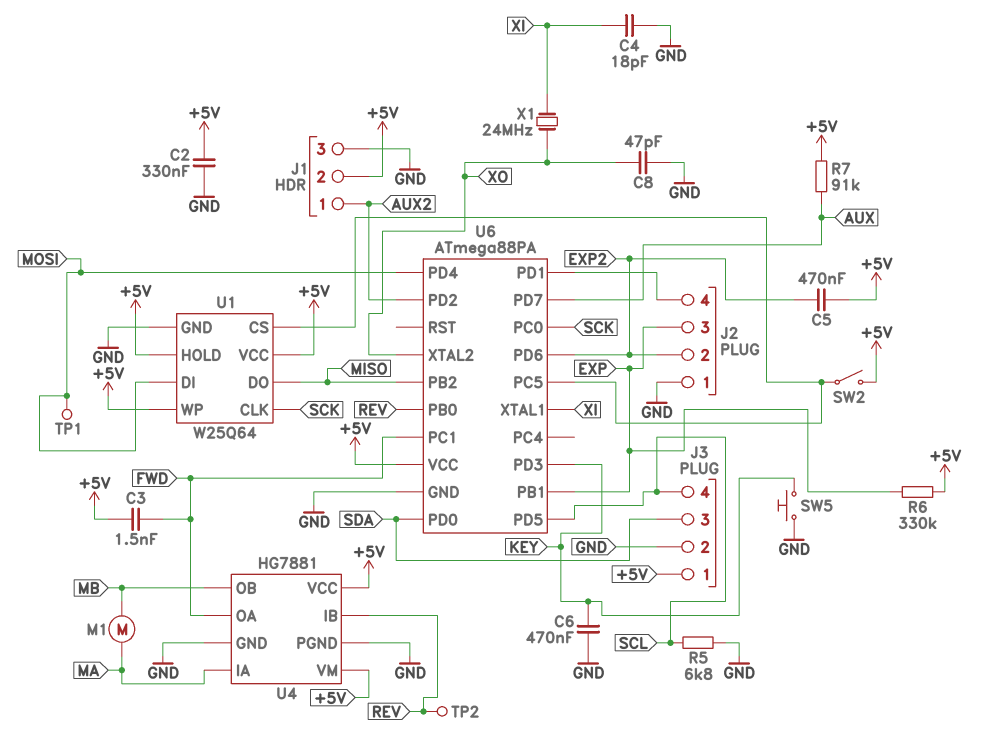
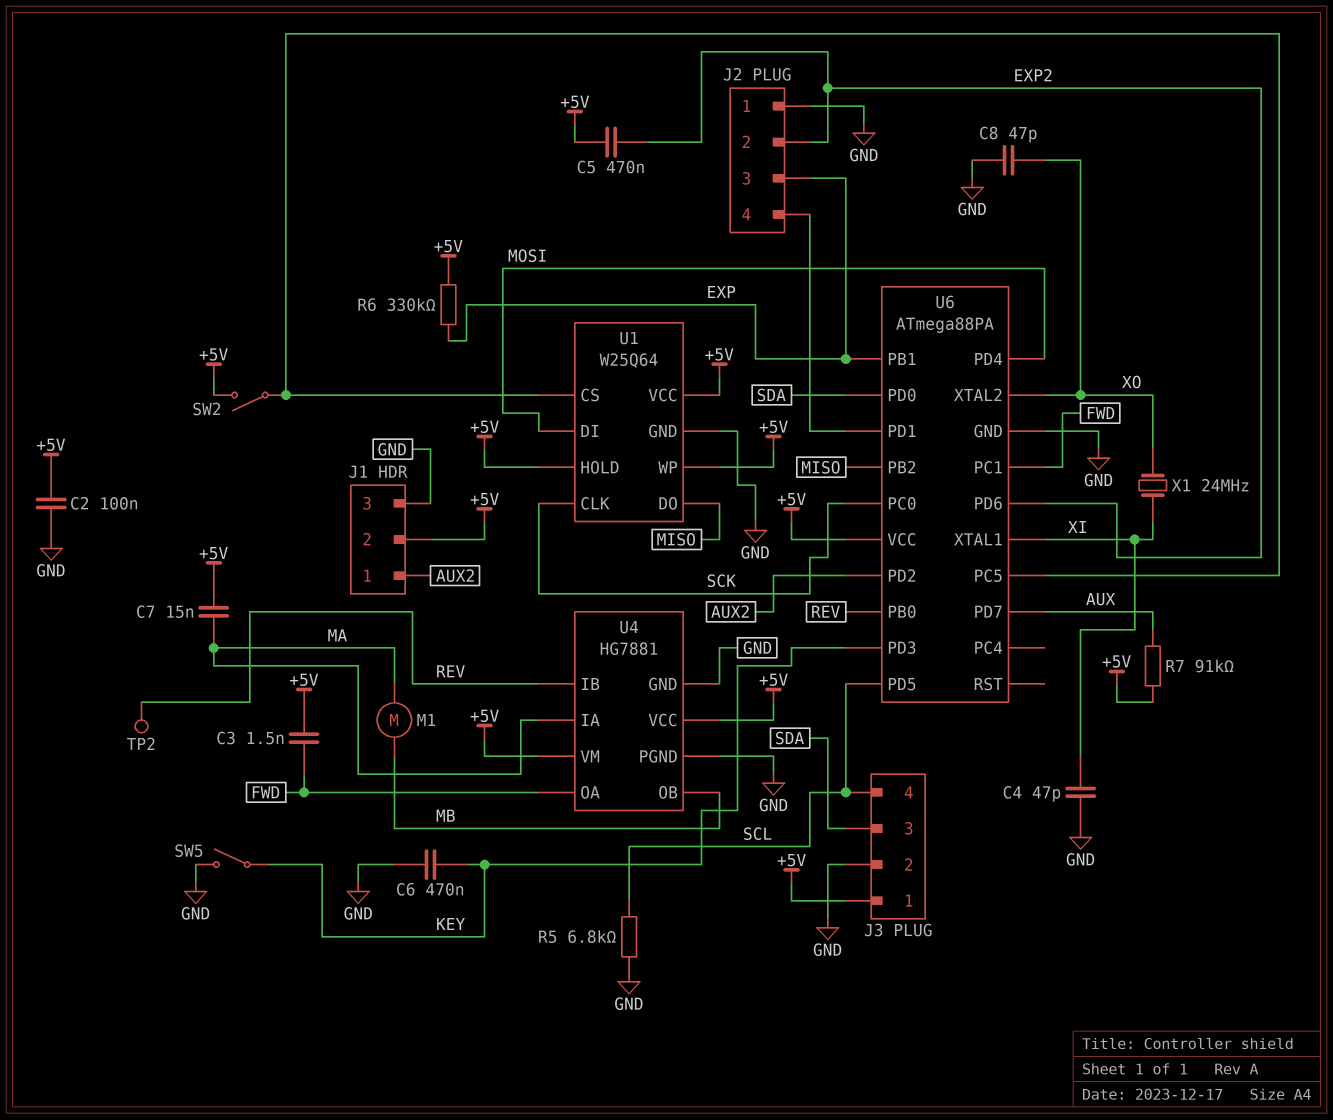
C2: 330nF (+5V, GND) -> 100nF (+5V, GND)
C4: 18pF (GND, XI) -> 47pF (GND, XI)
C7: none -> 15nF (+5V, MA)
SW5: button (GND, KEY) -> switch (GND, KEY)
TP1: test point (MOSI) -> none

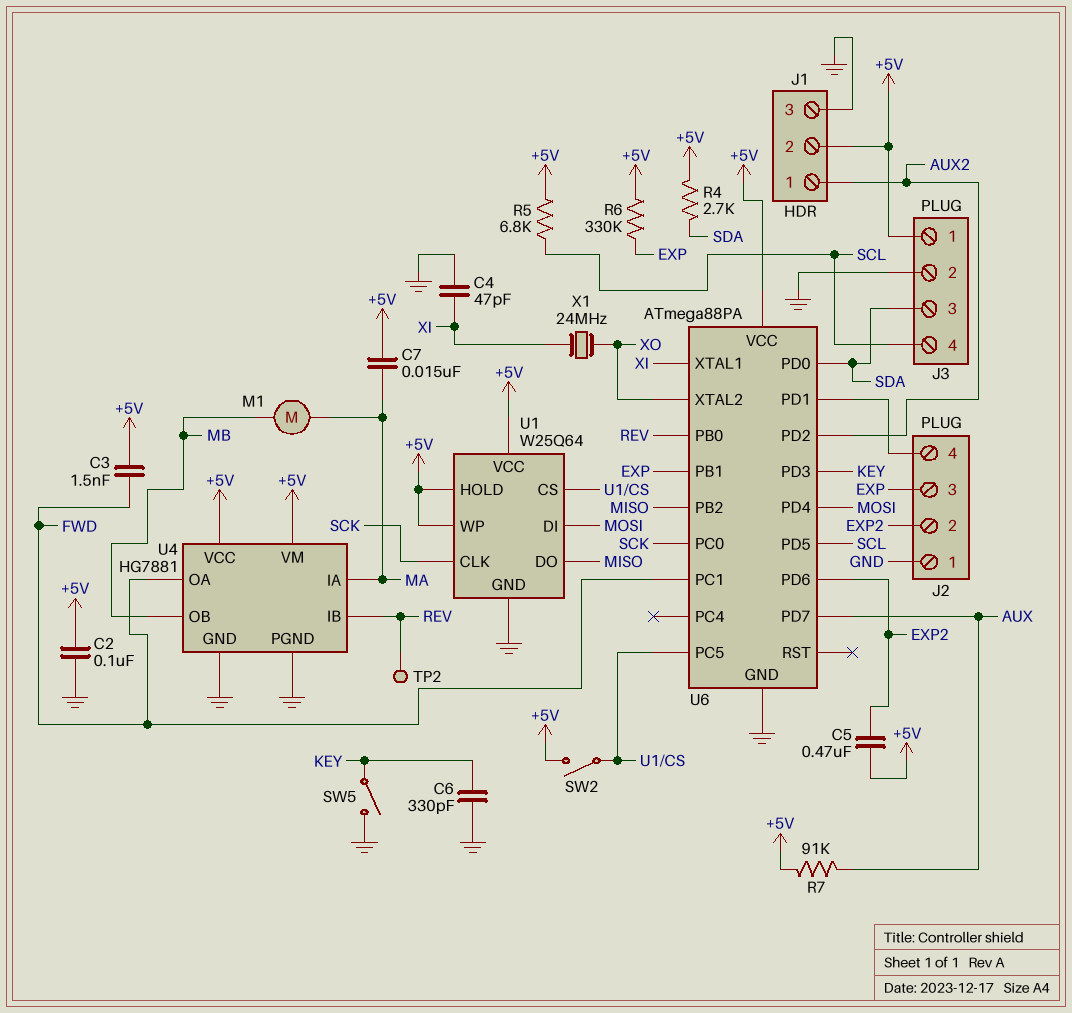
C6: 470nF (GND, KEY) -> 330pF (GND, KEY)
C8: 47pF (GND, XO) -> none
R4: none -> 2.7k (+5V, SDA)
R5: 6.8k (GND, SCL) -> 6.8k (+5V, SCL)

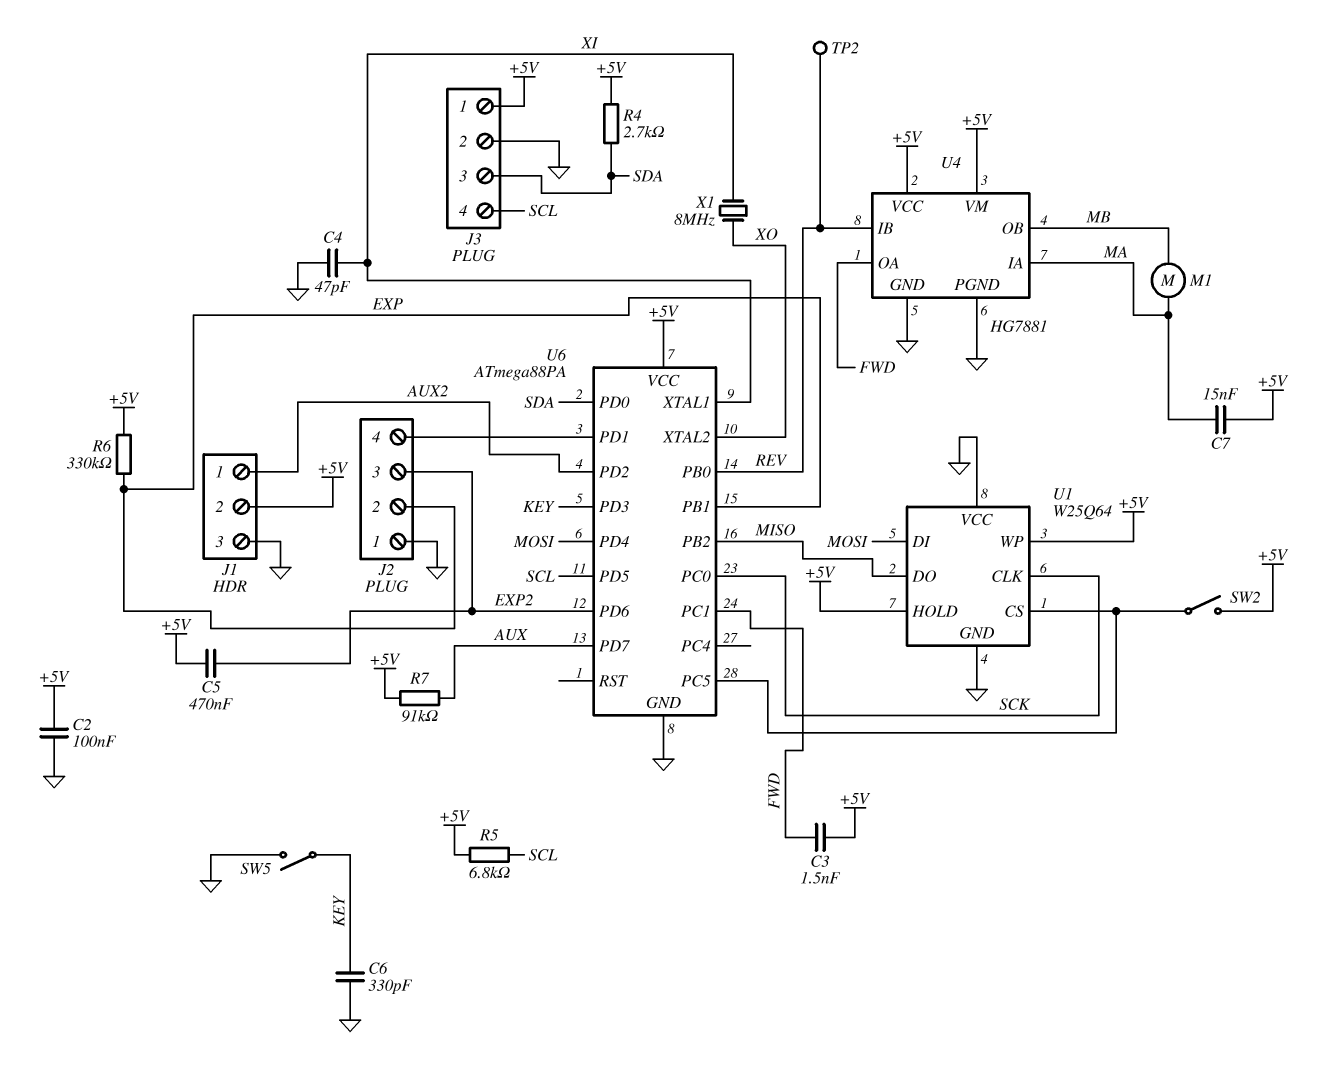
J2 pin 2: EXP2 -> EXP
J2 pin 3: EXP -> EXP2
U1 pin VCC: +5V -> GND
X1: 24MHz (XI, XO) -> 8MHz (XI, XO)

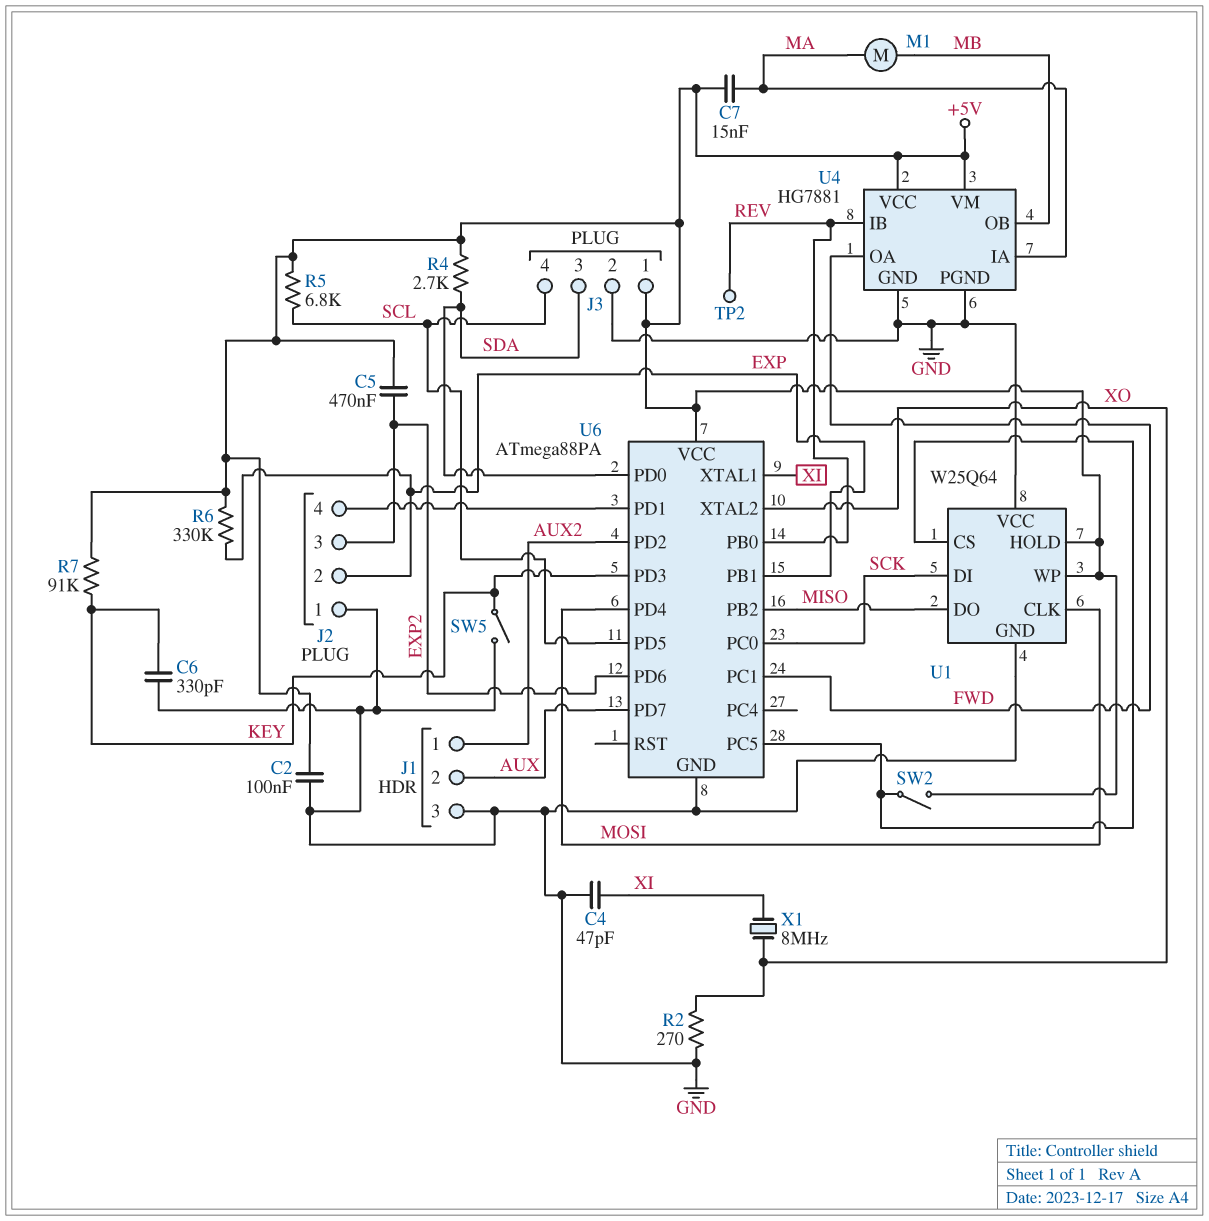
C3: 1.5nF (+5V, FWD) -> none
J1 pin 2: +5V -> AUX
R2: none -> 270 (GND, XO)
R7: 91k (+5V, AUX) -> 91k (+5V, KEY)
U1 pin CLK: SCK -> MOSI
U1 pin DI: MOSI -> SCK

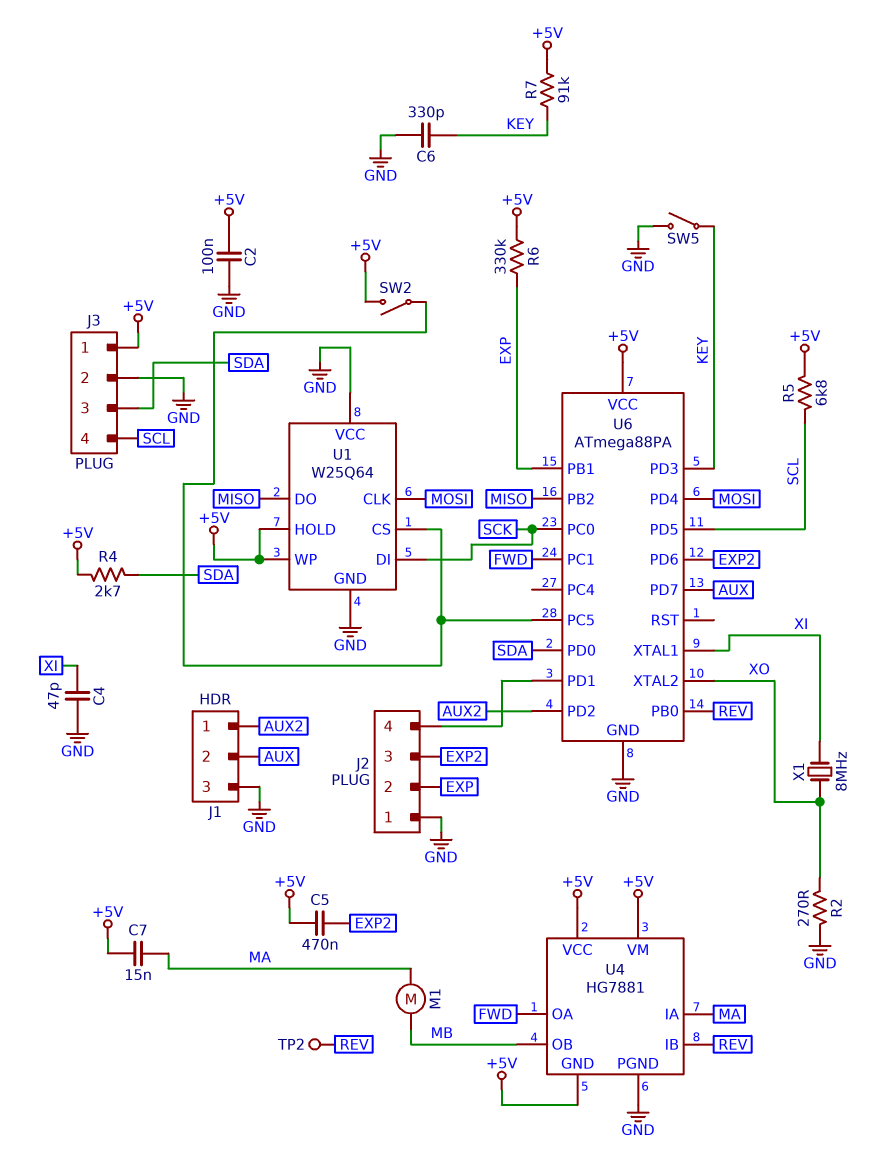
U4 pin GND: GND -> +5V

